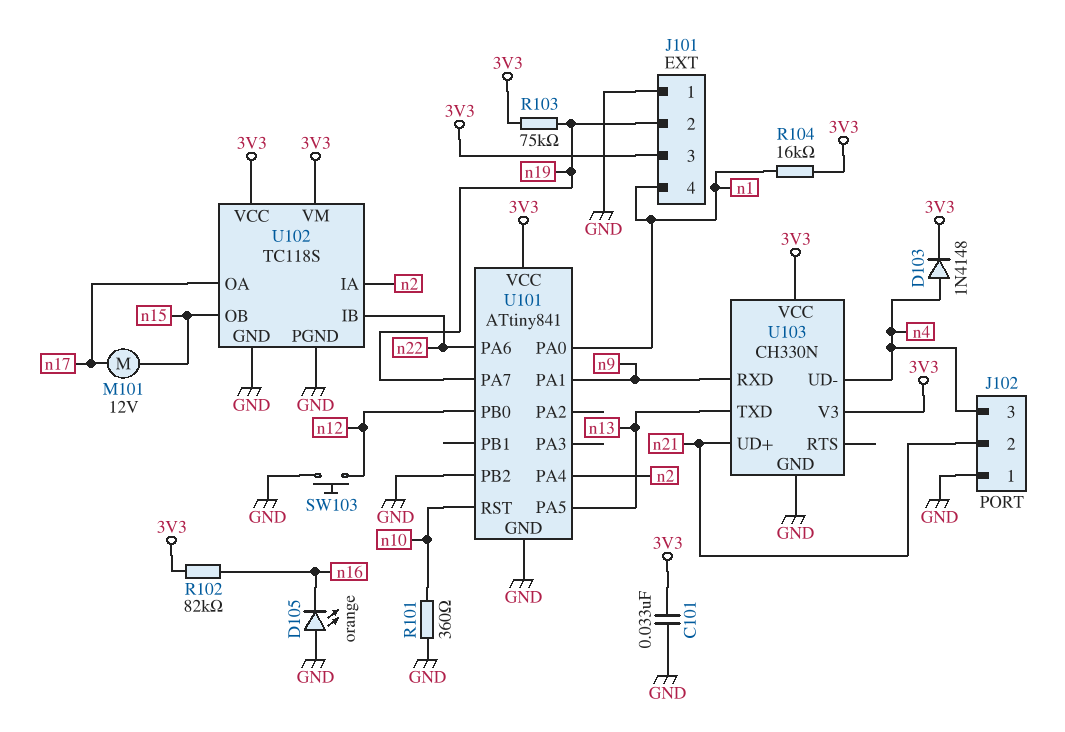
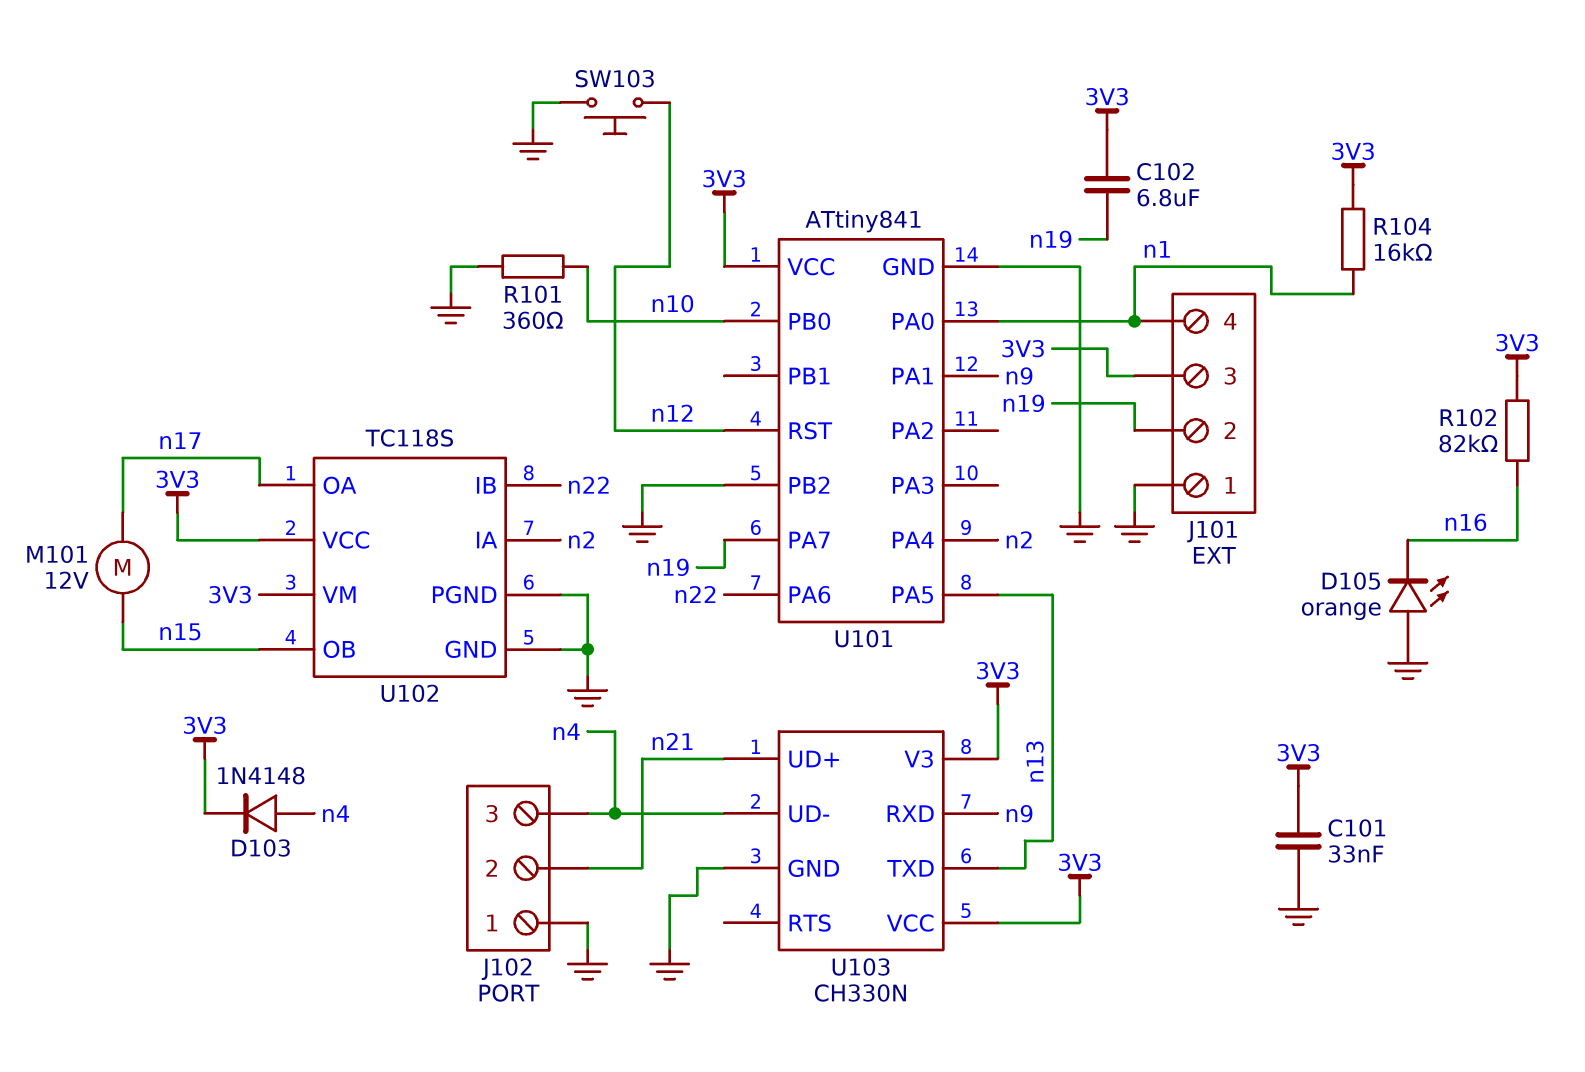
C102: none -> 6.8uF (3V3, n19)
R103: 75k (3V3, n19) -> none
U101 pin PB0: n12 -> n10
U101 pin RST: n10 -> n12

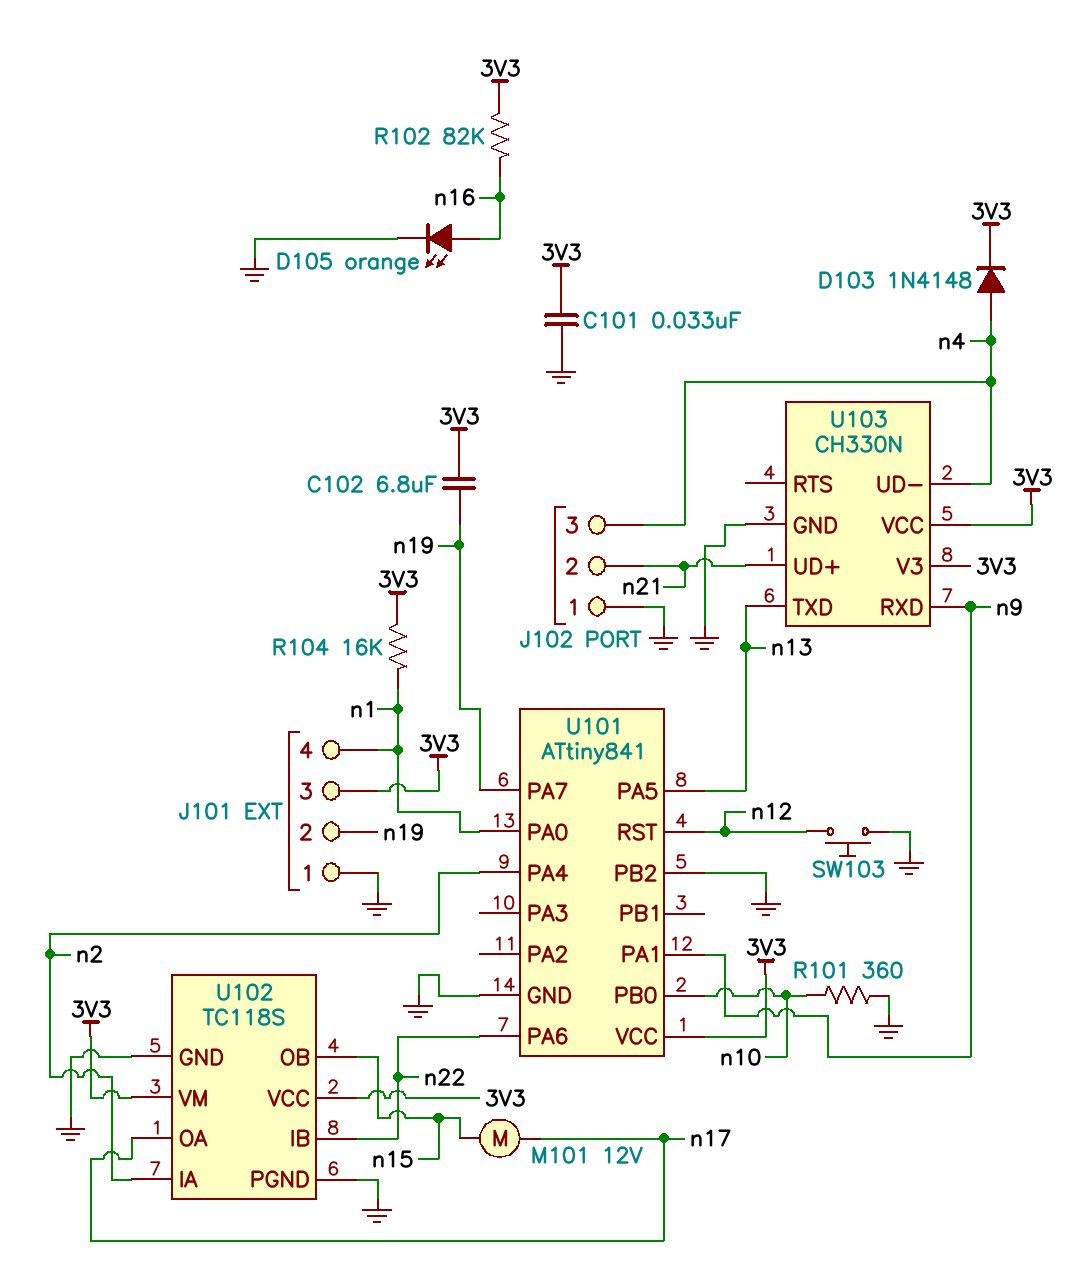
D105: LED orange (A GND, K n16) -> LED orange (A n16, K GND)

